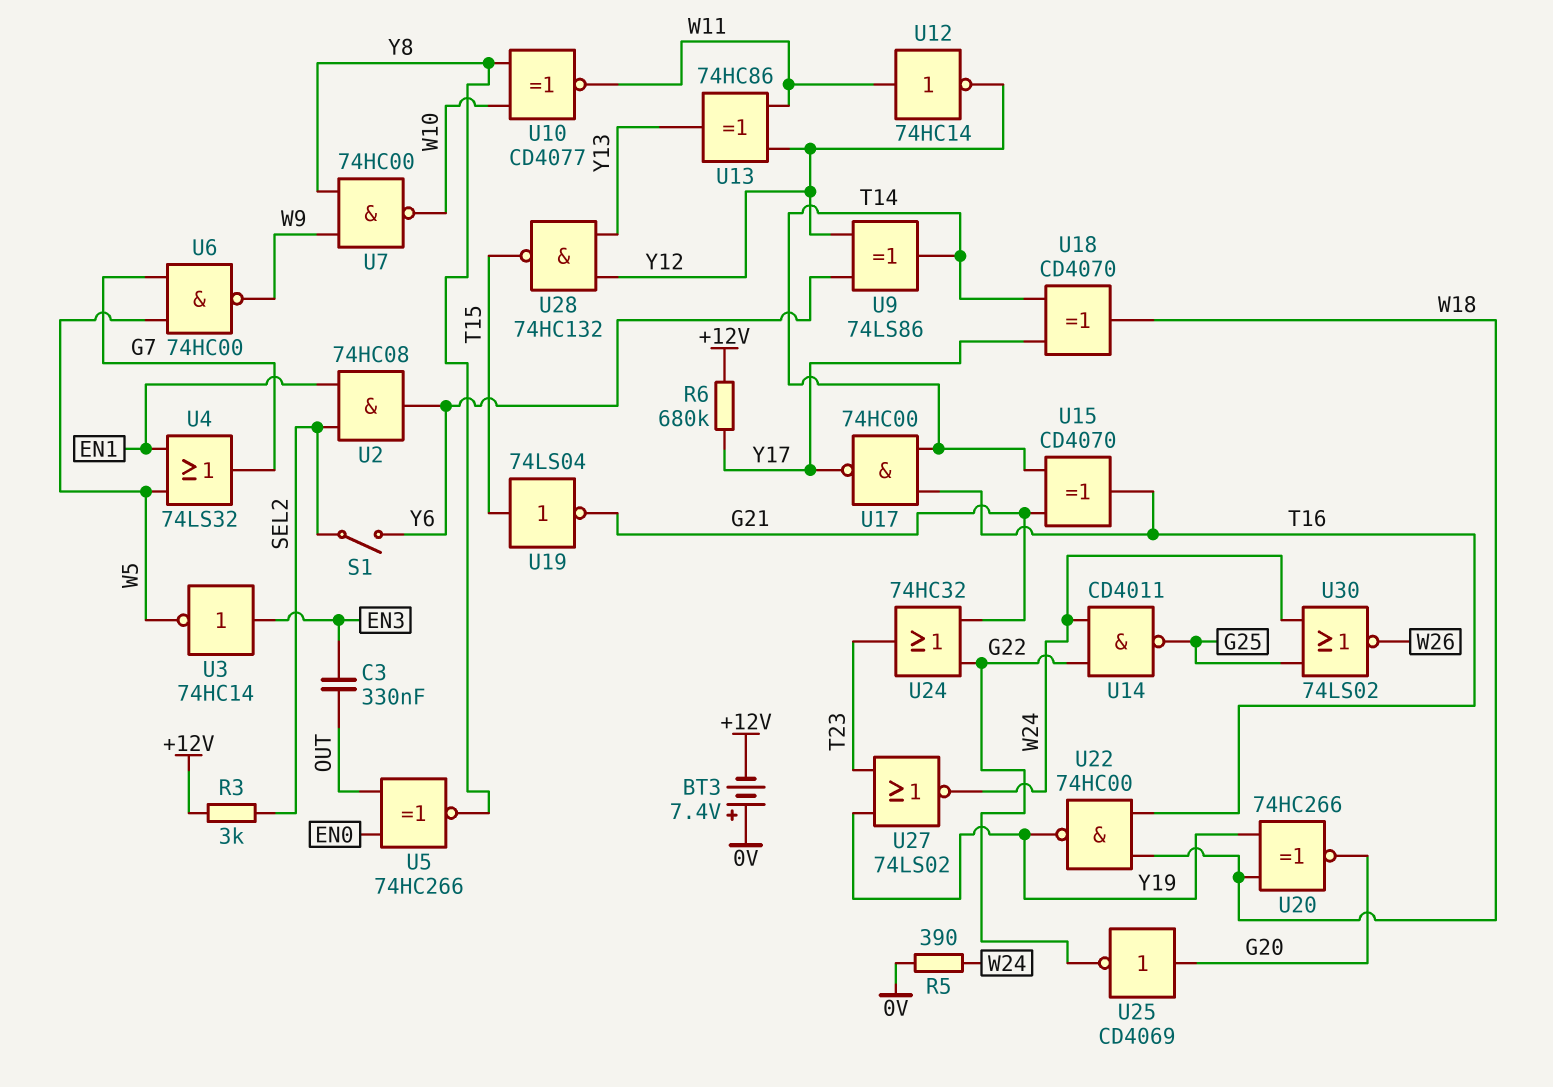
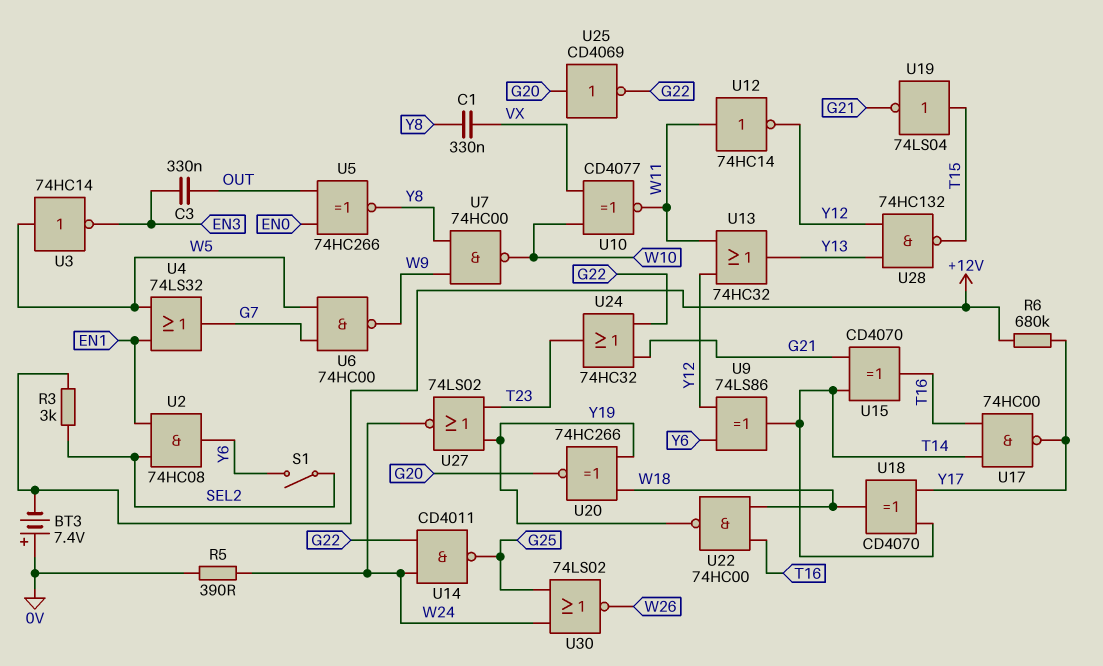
C1: none -> 330nF (VX, Y8)
U3: NOT 74HC14 (in EN3, out W5) -> NOT 74HC14 (in W5, out EN3)
U10: XNOR CD4077 (in W10, in Y8, out W11) -> XNOR CD4077 (in VX, in W10, out W11)
U13: XOR 74HC86 (in W11, in Y12, out Y13) -> OR 74HC32 (in W11, in Y12, out Y13)

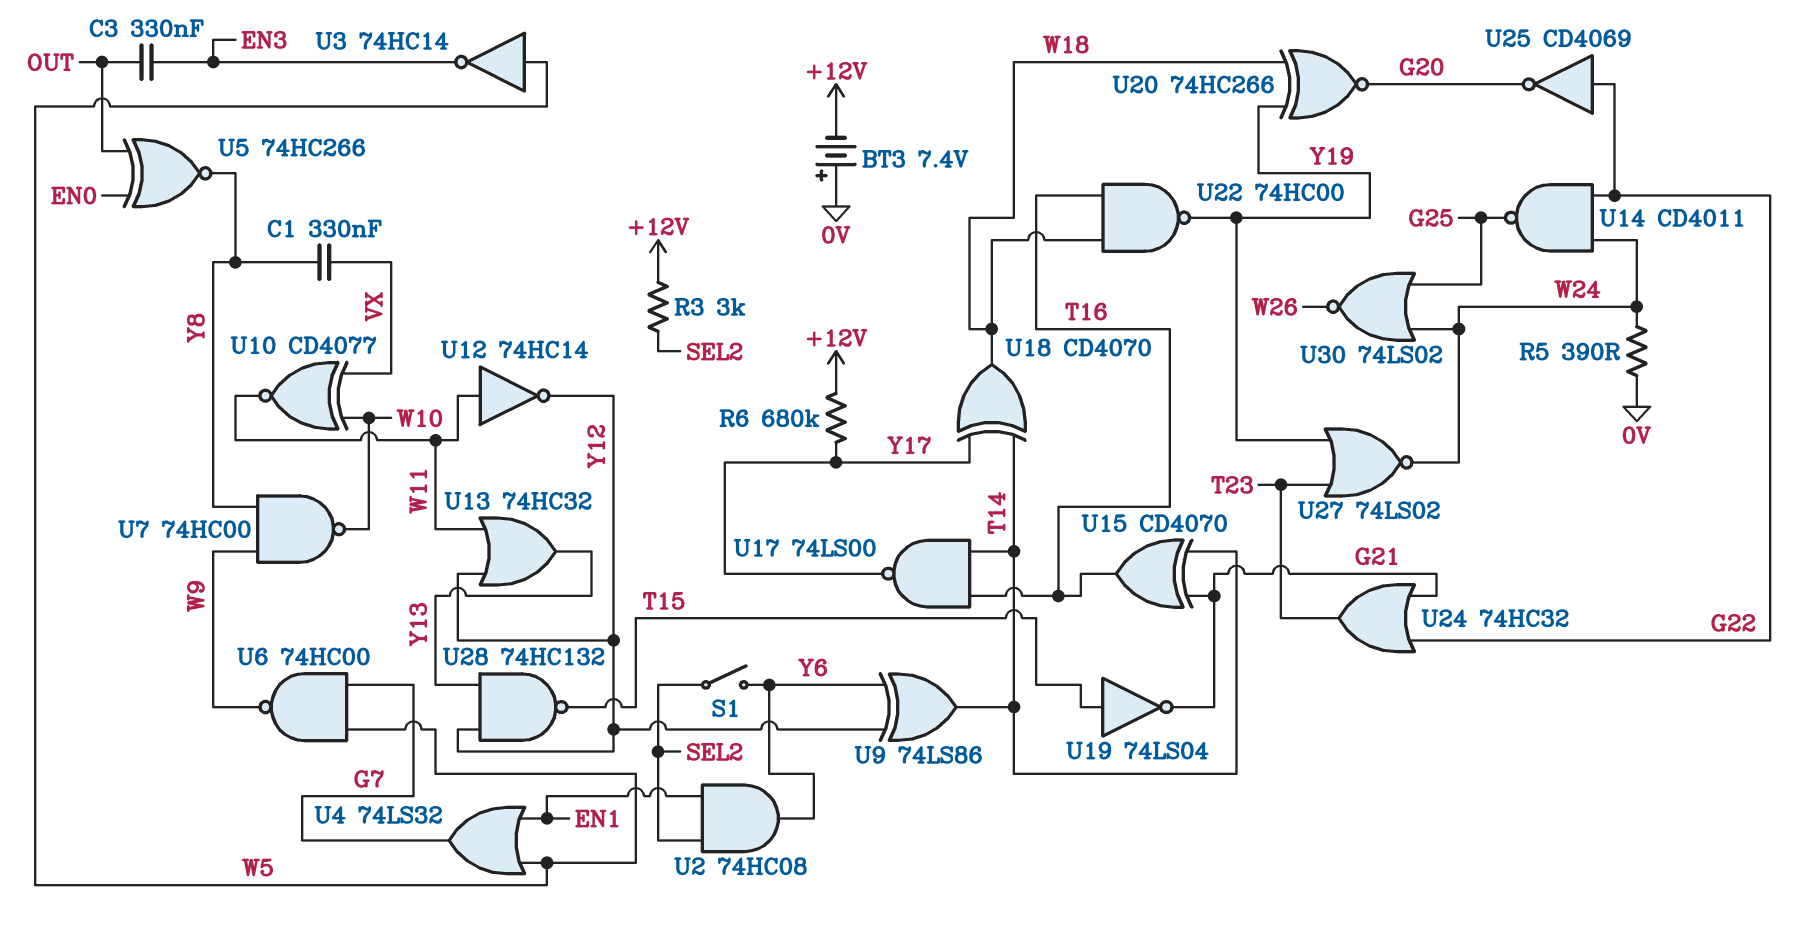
U17: NAND 74HC00 (in T14, in T16, out Y17) -> NAND 74LS00 (in T14, in T16, out Y17)
U25: NOT CD4069 (in G20, out G22) -> NOT CD4069 (in G22, out G20)

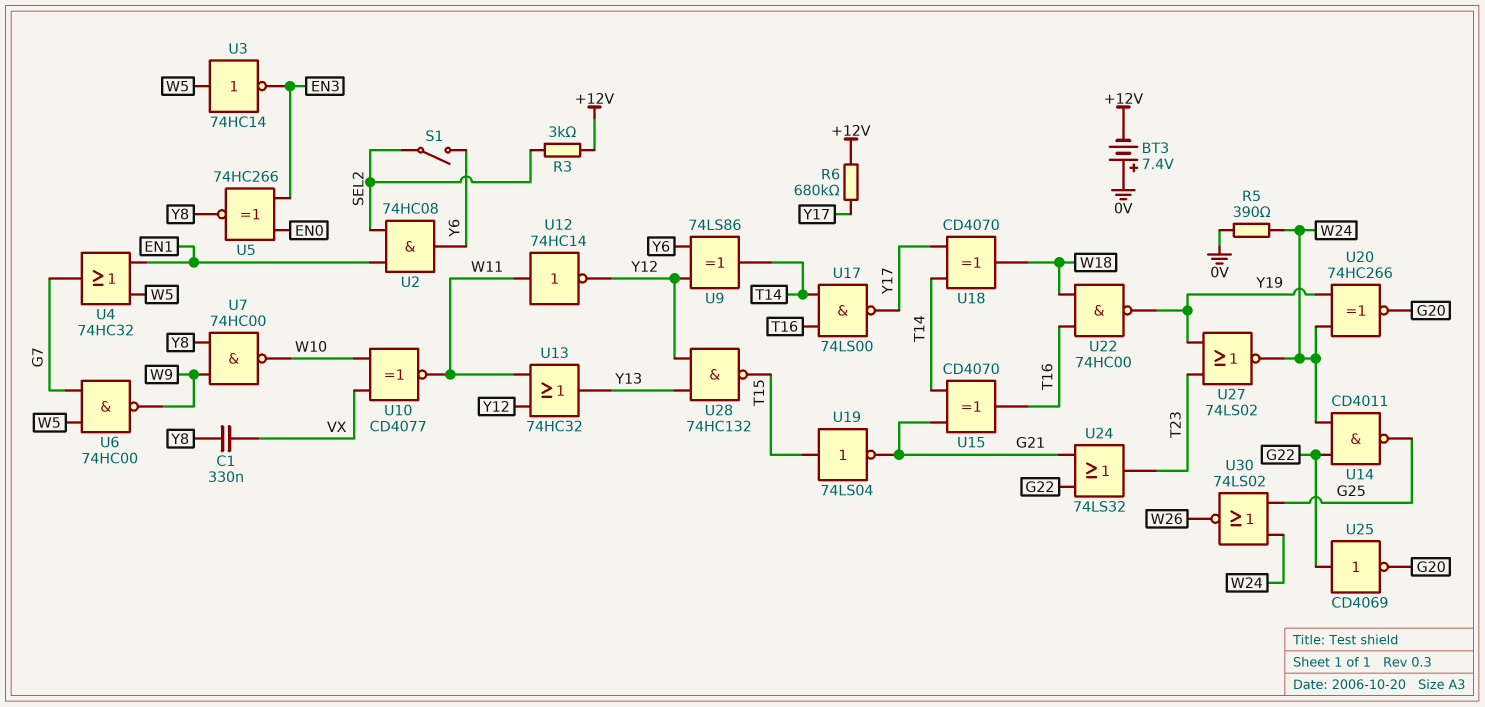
C3: 330nF (EN3, OUT) -> none
U4: OR 74LS32 (in EN1, in W5, out G7) -> OR 74HC32 (in EN1, in W5, out G7)
U5: XNOR 74HC266 (in EN0, in OUT, out Y8) -> XNOR 74HC266 (in EN0, in EN3, out Y8)
U20: XNOR 74HC266 (in W18, in Y19, out G20) -> XNOR 74HC266 (in W24, in Y19, out G20)
U24: OR 74HC32 (in G21, in G22, out T23) -> OR 74LS32 (in G21, in G22, out T23)

